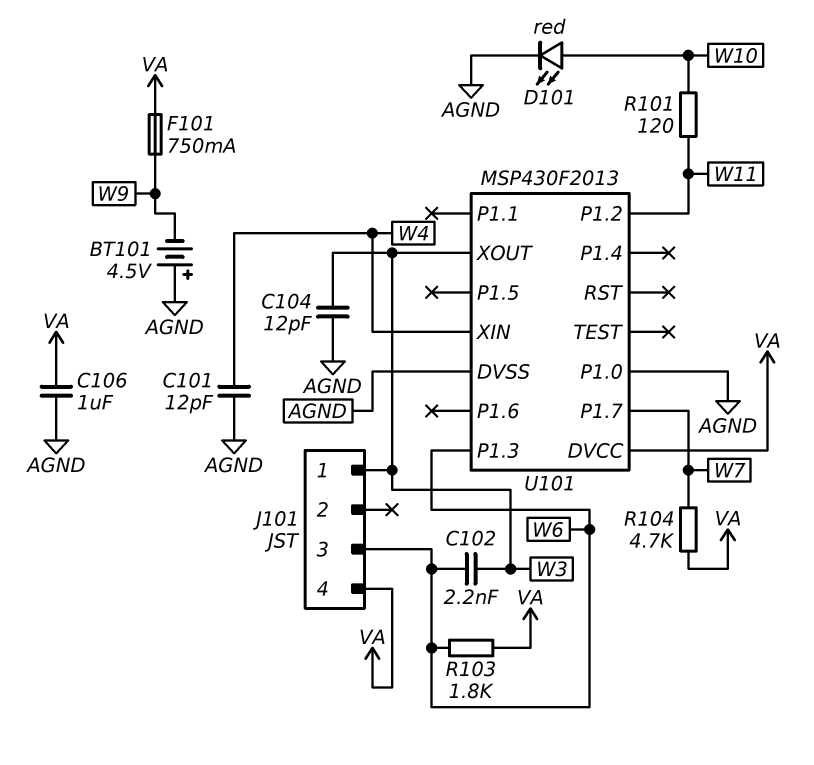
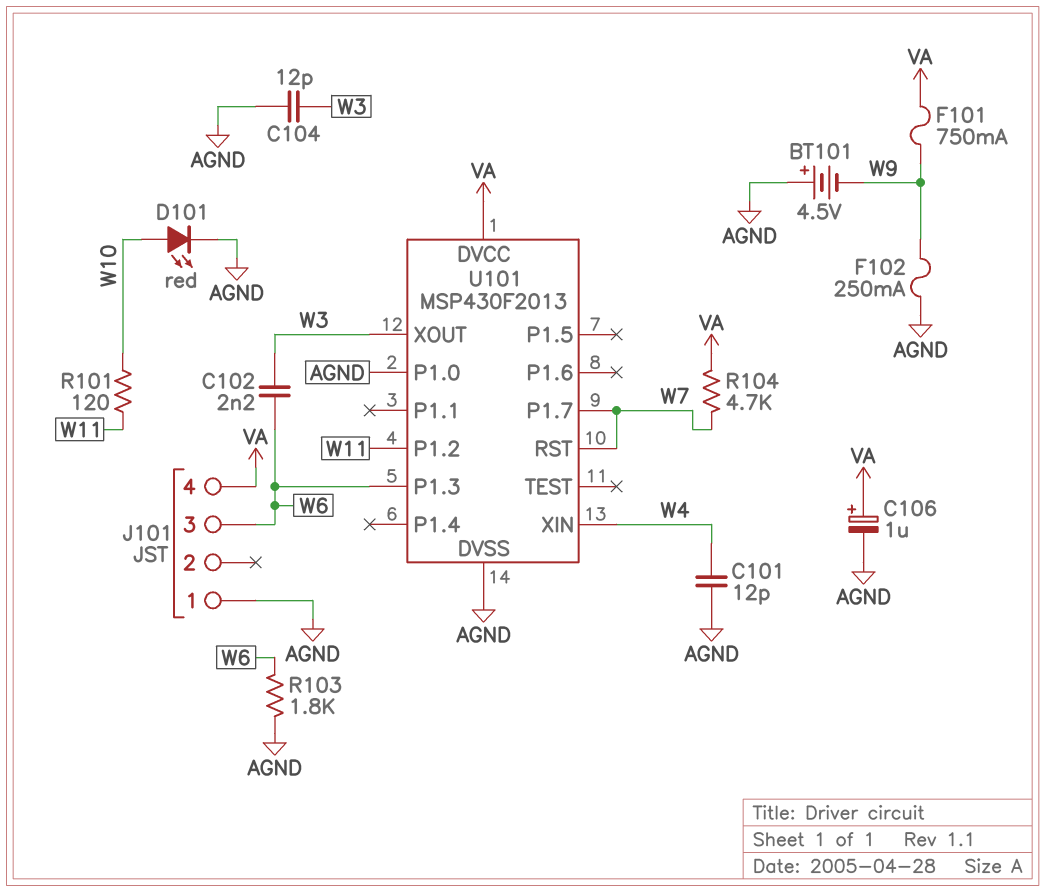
C106: 1uF (AGND, VA) -> 1uF (plus VA, minus AGND)
F102: none -> 250mA (AGND, W9)
J101 pin 1: W3 -> AGND
R103: 1.8k (VA, W6) -> 1.8k (AGND, W6)
U101 pin RST: none -> W7

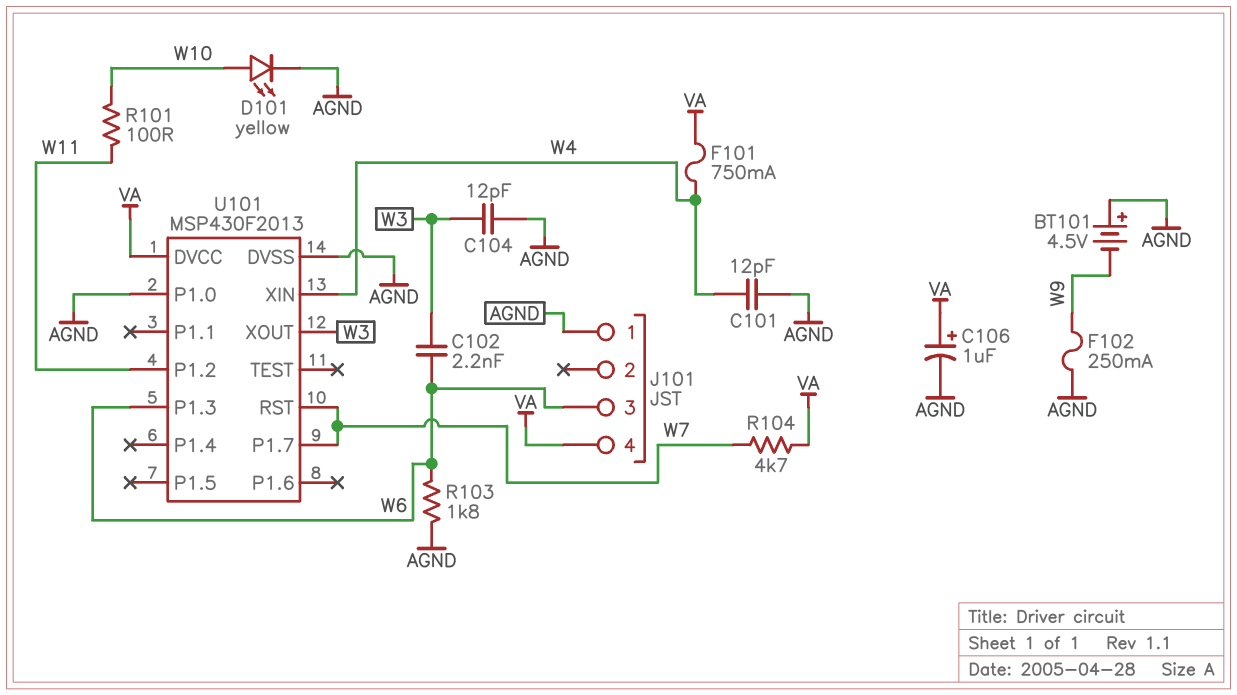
D101: LED red (A W10, K AGND) -> LED yellow (A W10, K AGND)
F101: 750mA (VA, W9) -> 750mA (VA, W4)
R101: 120 (W10, W11) -> 100 (W10, W11)

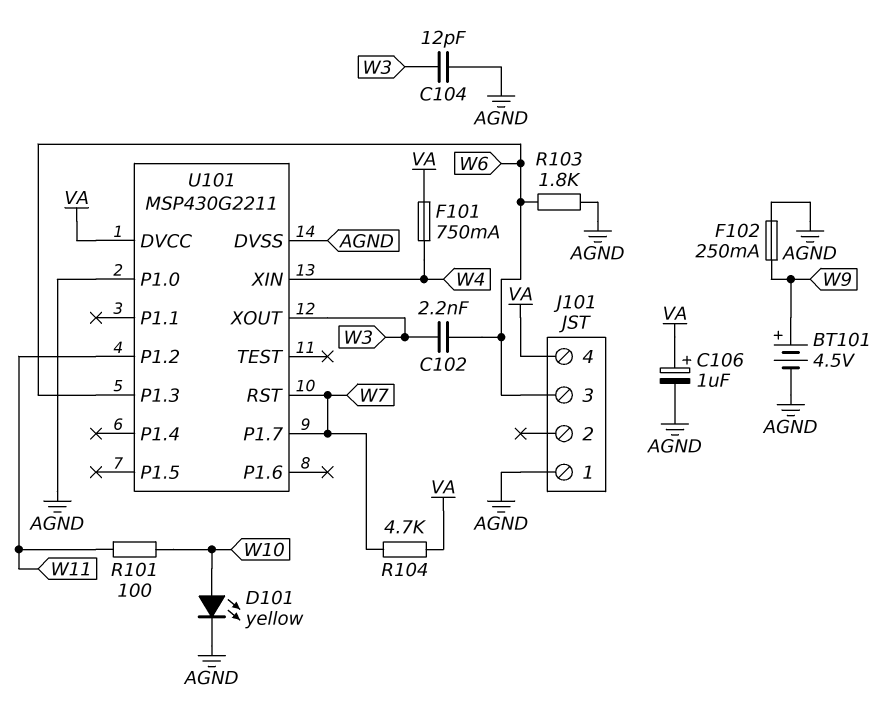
BT101: 4.5V (plus AGND, minus W9) -> 4.5V (plus W9, minus AGND)
C101: 12pF (AGND, W4) -> none
U101: MSP430F2013 -> MSP430G2211

